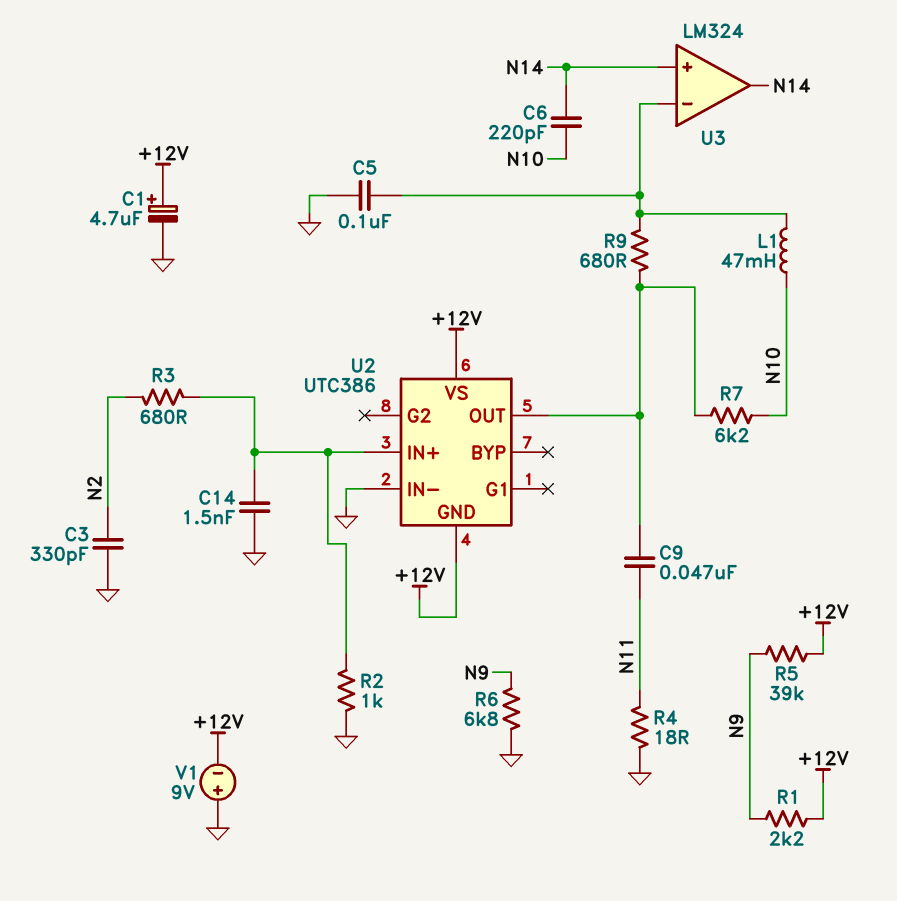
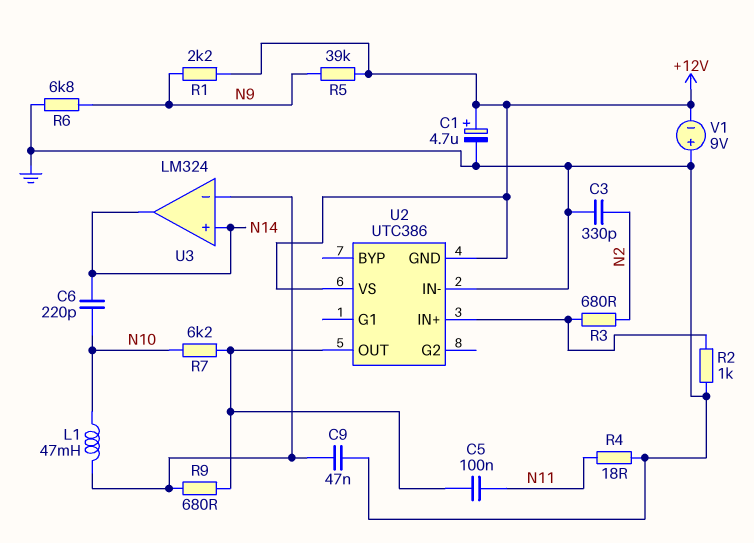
C5: 100nF (GND, U3/in-) -> 100nF (N11, U2/OUT)
C9: 47nF (N11, U2/OUT) -> 47nF (GND, U3/in-)
C14: 1.5nF (GND, U2/IN+) -> none

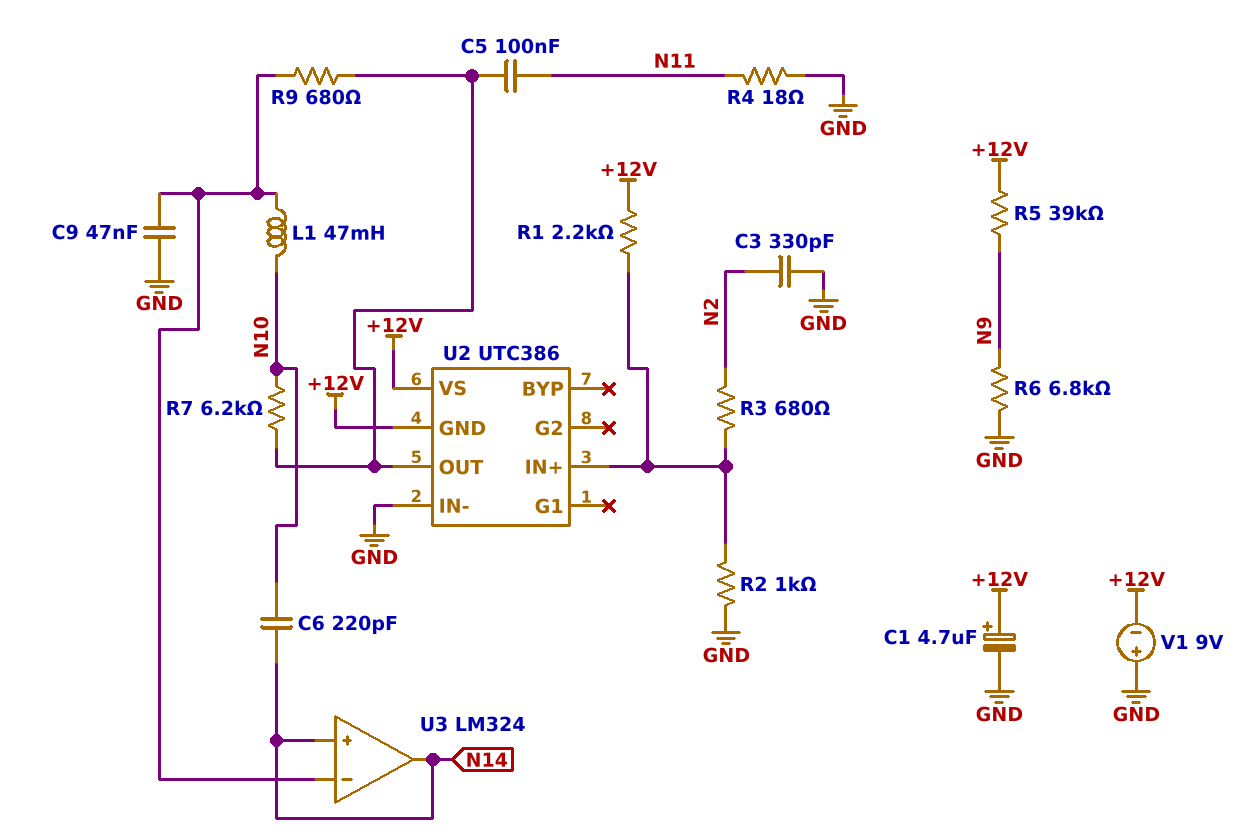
R1: 2.2k (+12V, N9) -> 2.2k (+12V, U2/IN+)

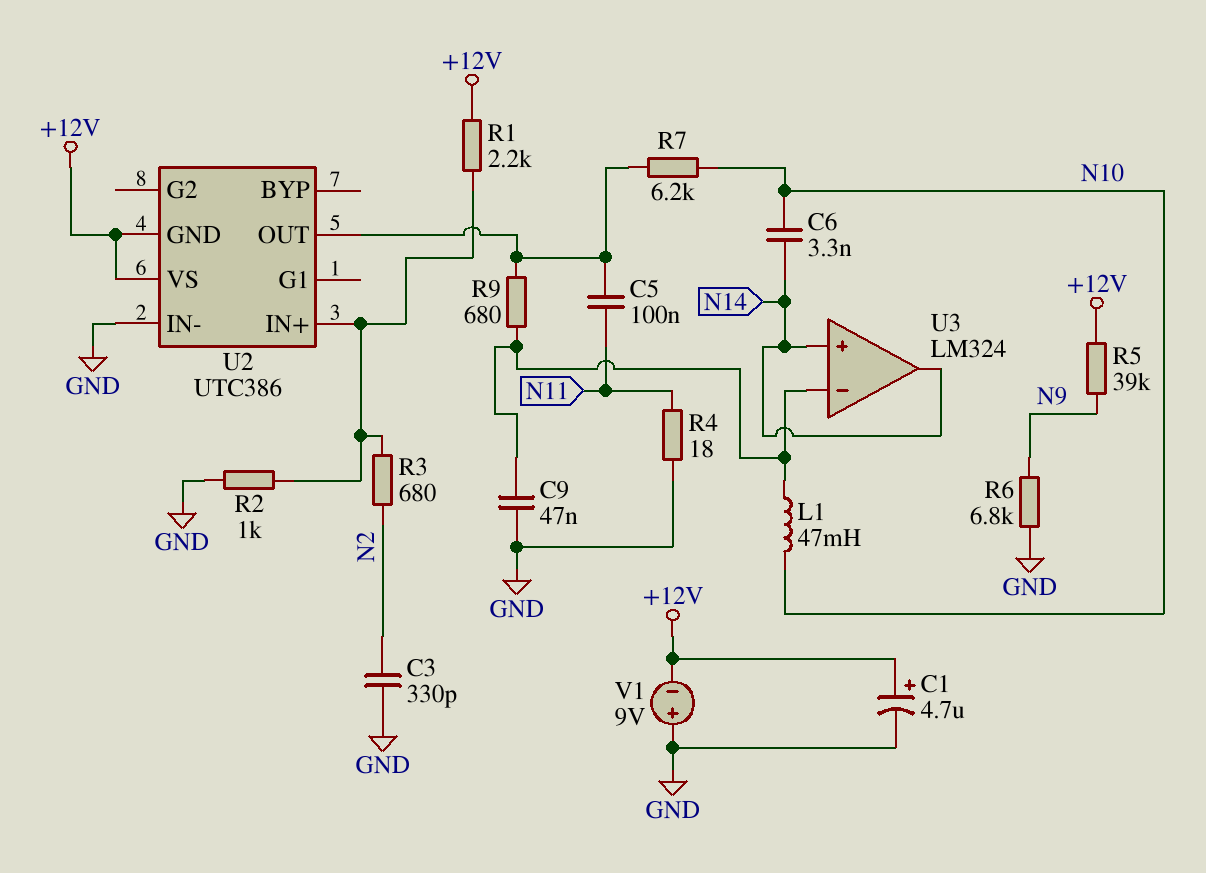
C6: 220pF (N10, N14) -> 3.3nF (N10, N14)

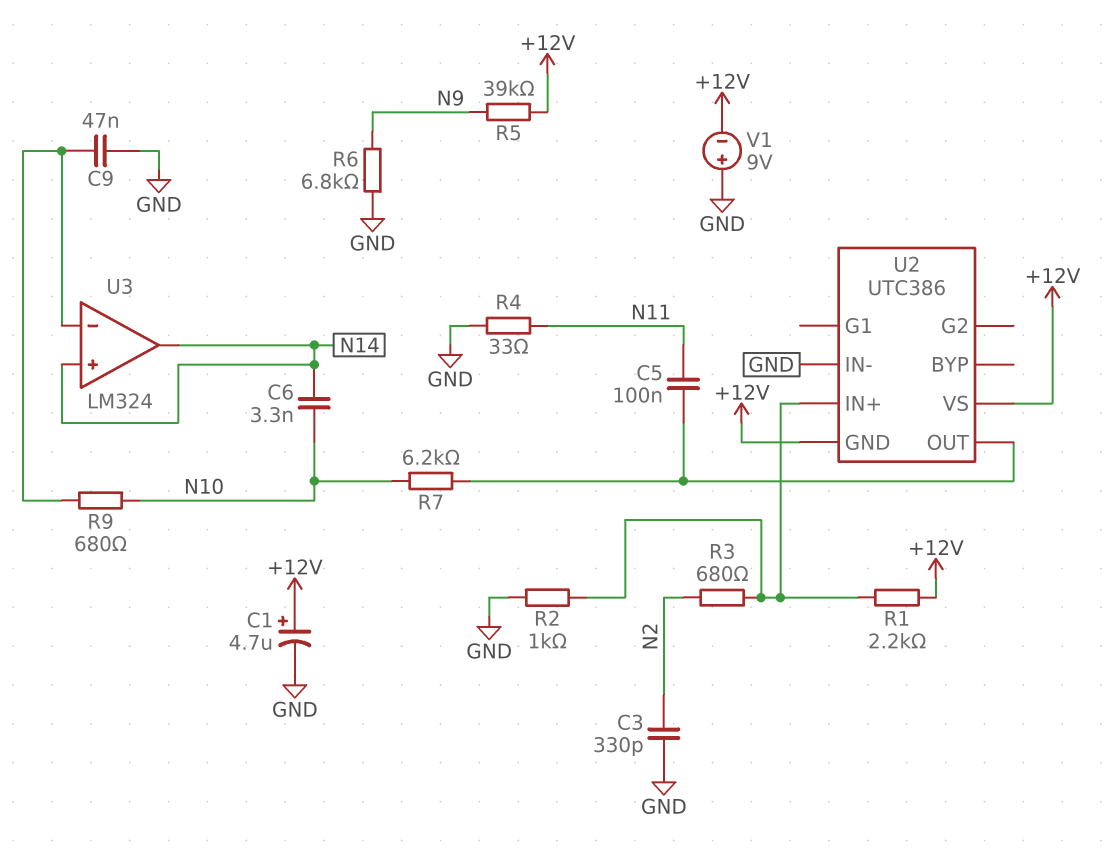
L1: 47mH (N10, U3/in-) -> none
R4: 18 (GND, N11) -> 33 (GND, N11)
R9: 680 (U2/OUT, U3/in-) -> 680 (N10, U3/in-)

